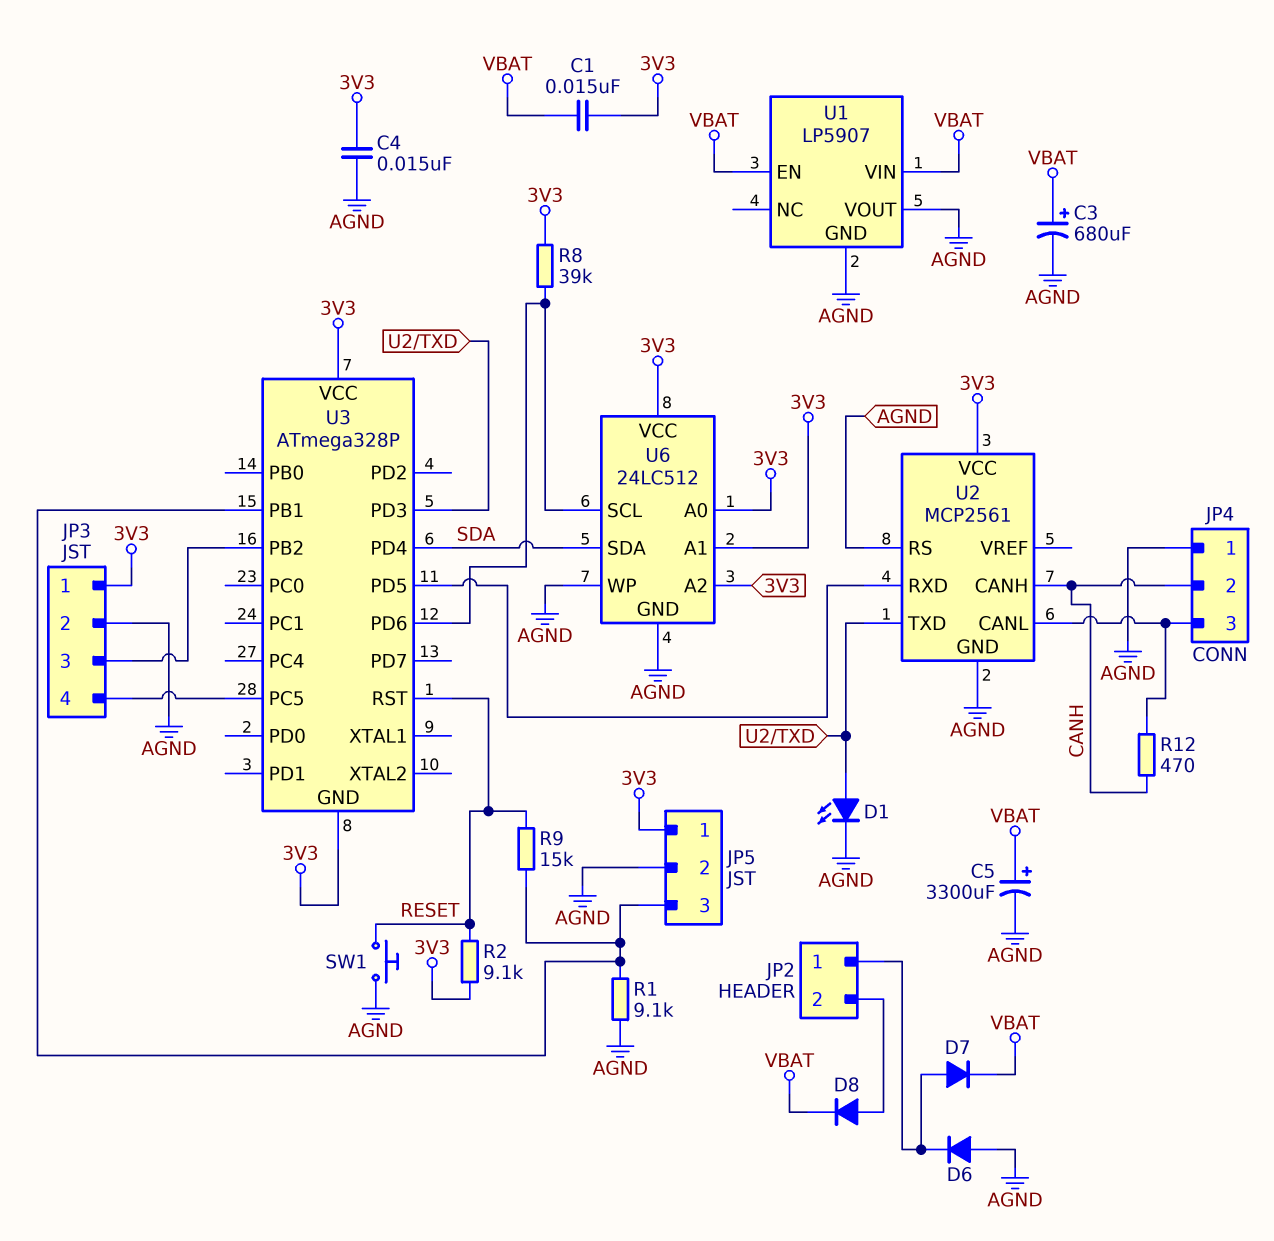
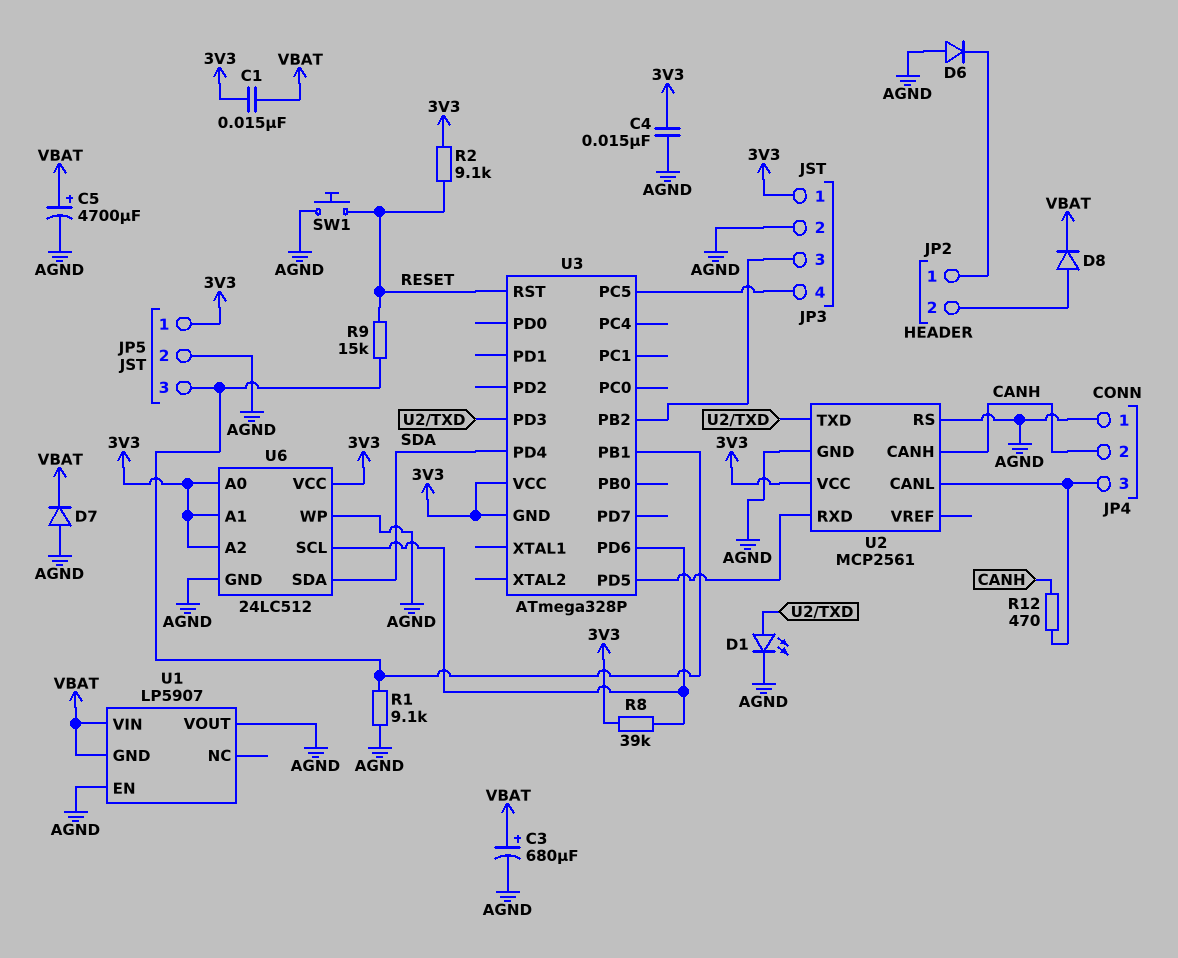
C5: 3300uF (plus VBAT, minus AGND) -> 4700uF (plus VBAT, minus AGND)
D7: diode (A JP2/1, K VBAT) -> diode (A AGND, K VBAT)
U1 pin EN: VBAT -> AGND
U1 pin GND: AGND -> VBAT

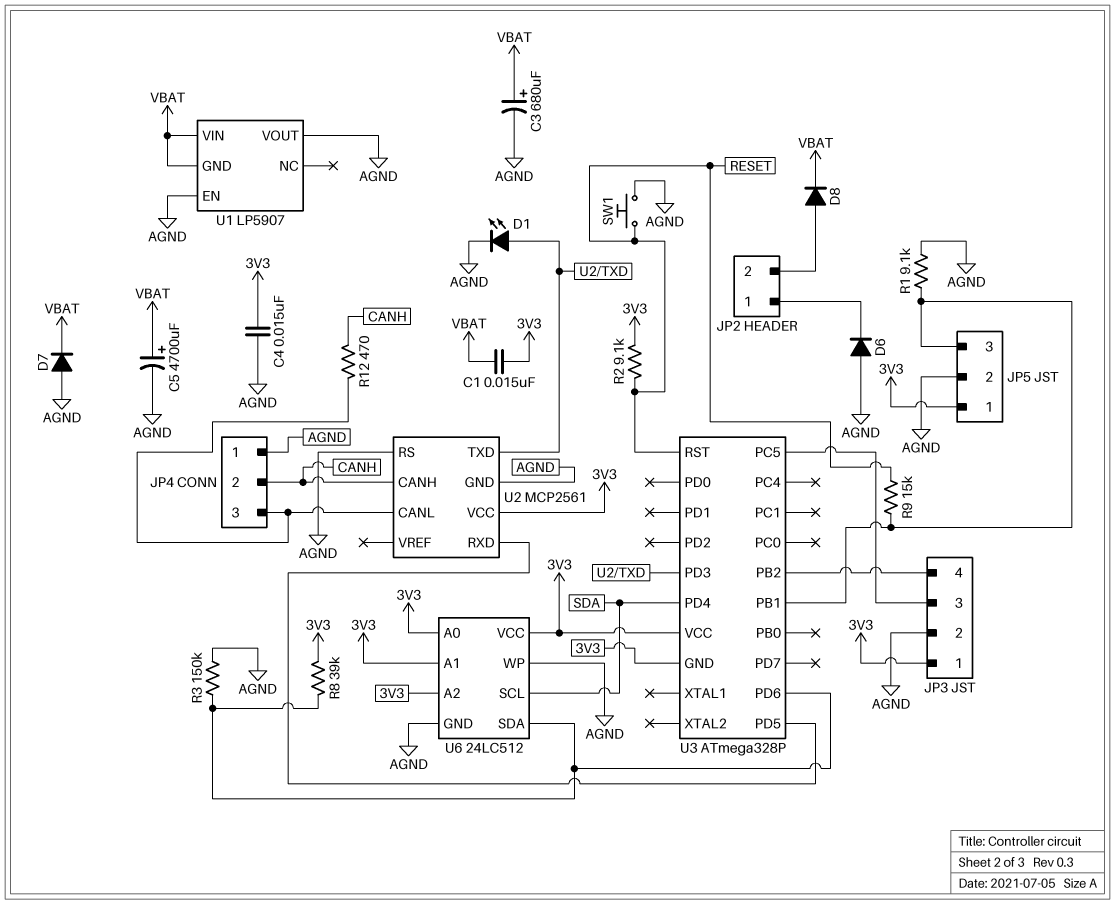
R3: none -> 150k (AGND, U3/PD6)
U3 pin PB2: JP3/3 -> JP3/4
U3 pin PC5: JP3/4 -> JP3/3
U6 pin SCL: U3/PD6 -> SDA
U6 pin SDA: SDA -> U3/PD6

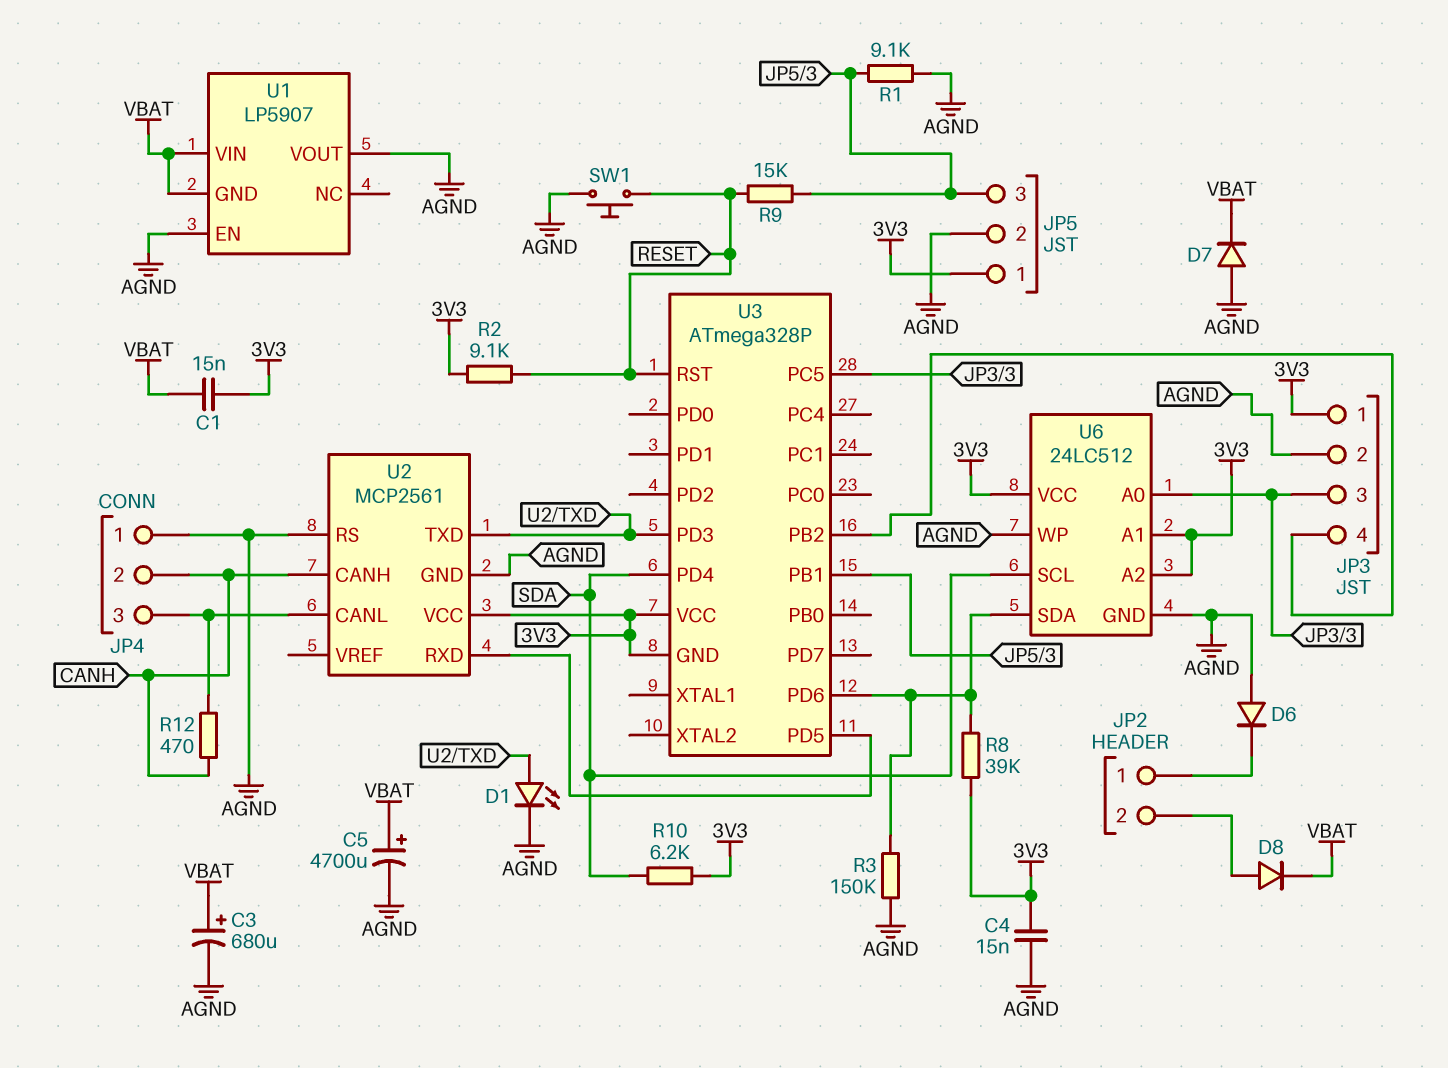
R10: none -> 6.2k (3V3, SDA)
U6 pin A0: 3V3 -> JP3/3

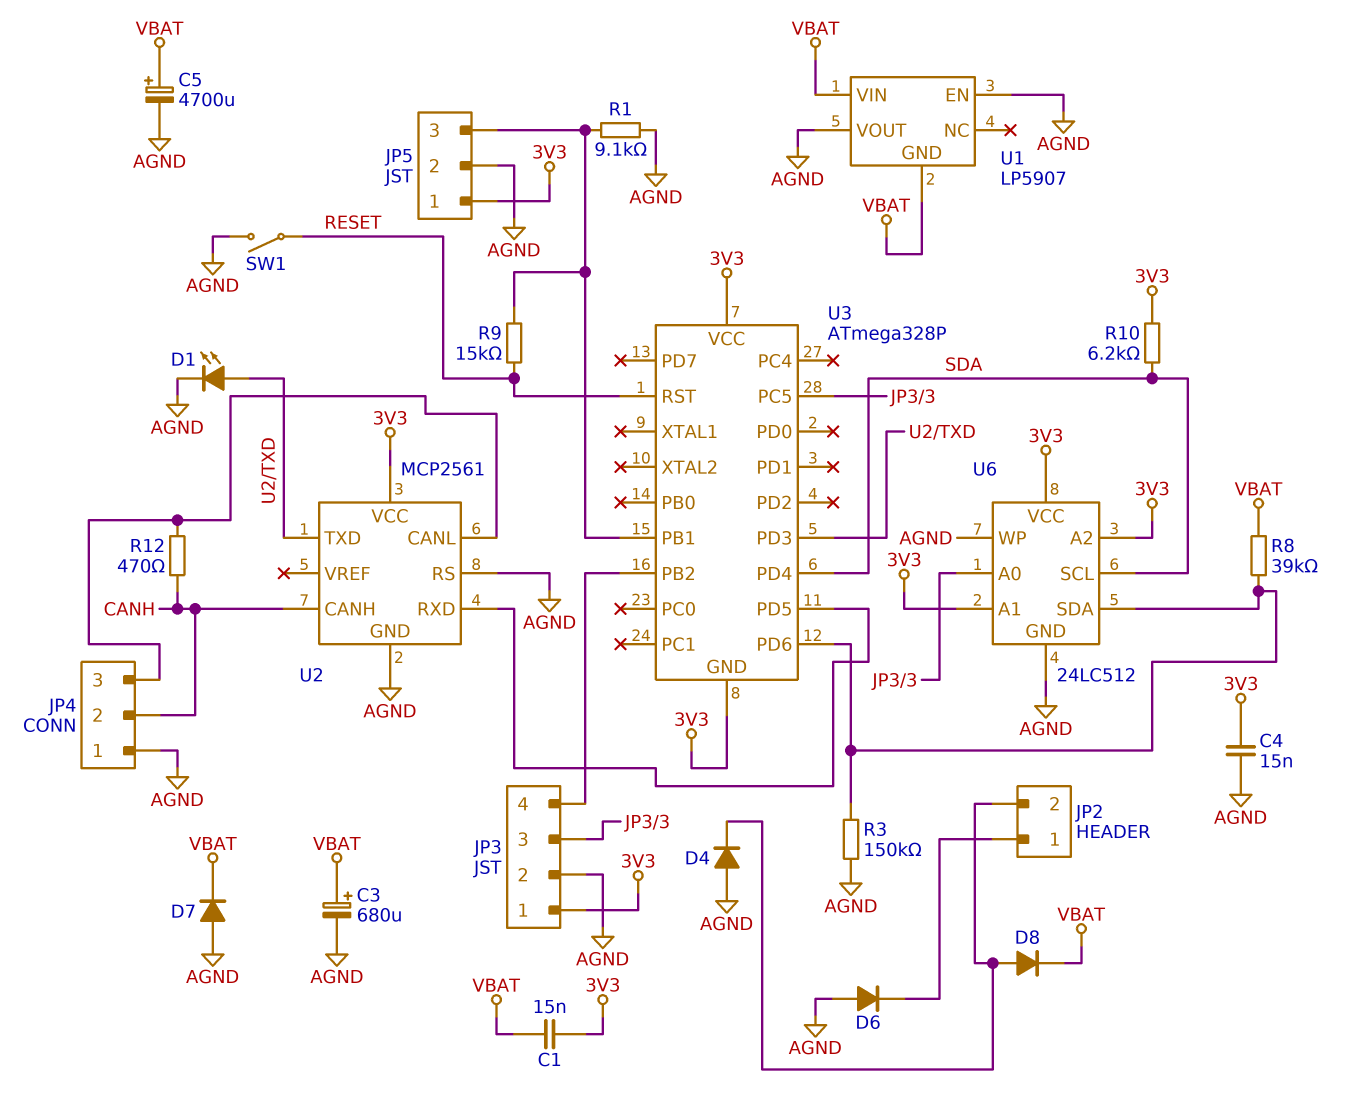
D4: none -> diode (A AGND, K JP2/2)
R2: 9.1k (3V3, RESET) -> none
R8: 39k (3V3, U3/PD6) -> 39k (U3/PD6, VBAT)
SW1: button (AGND, RESET) -> switch (AGND, RESET)

